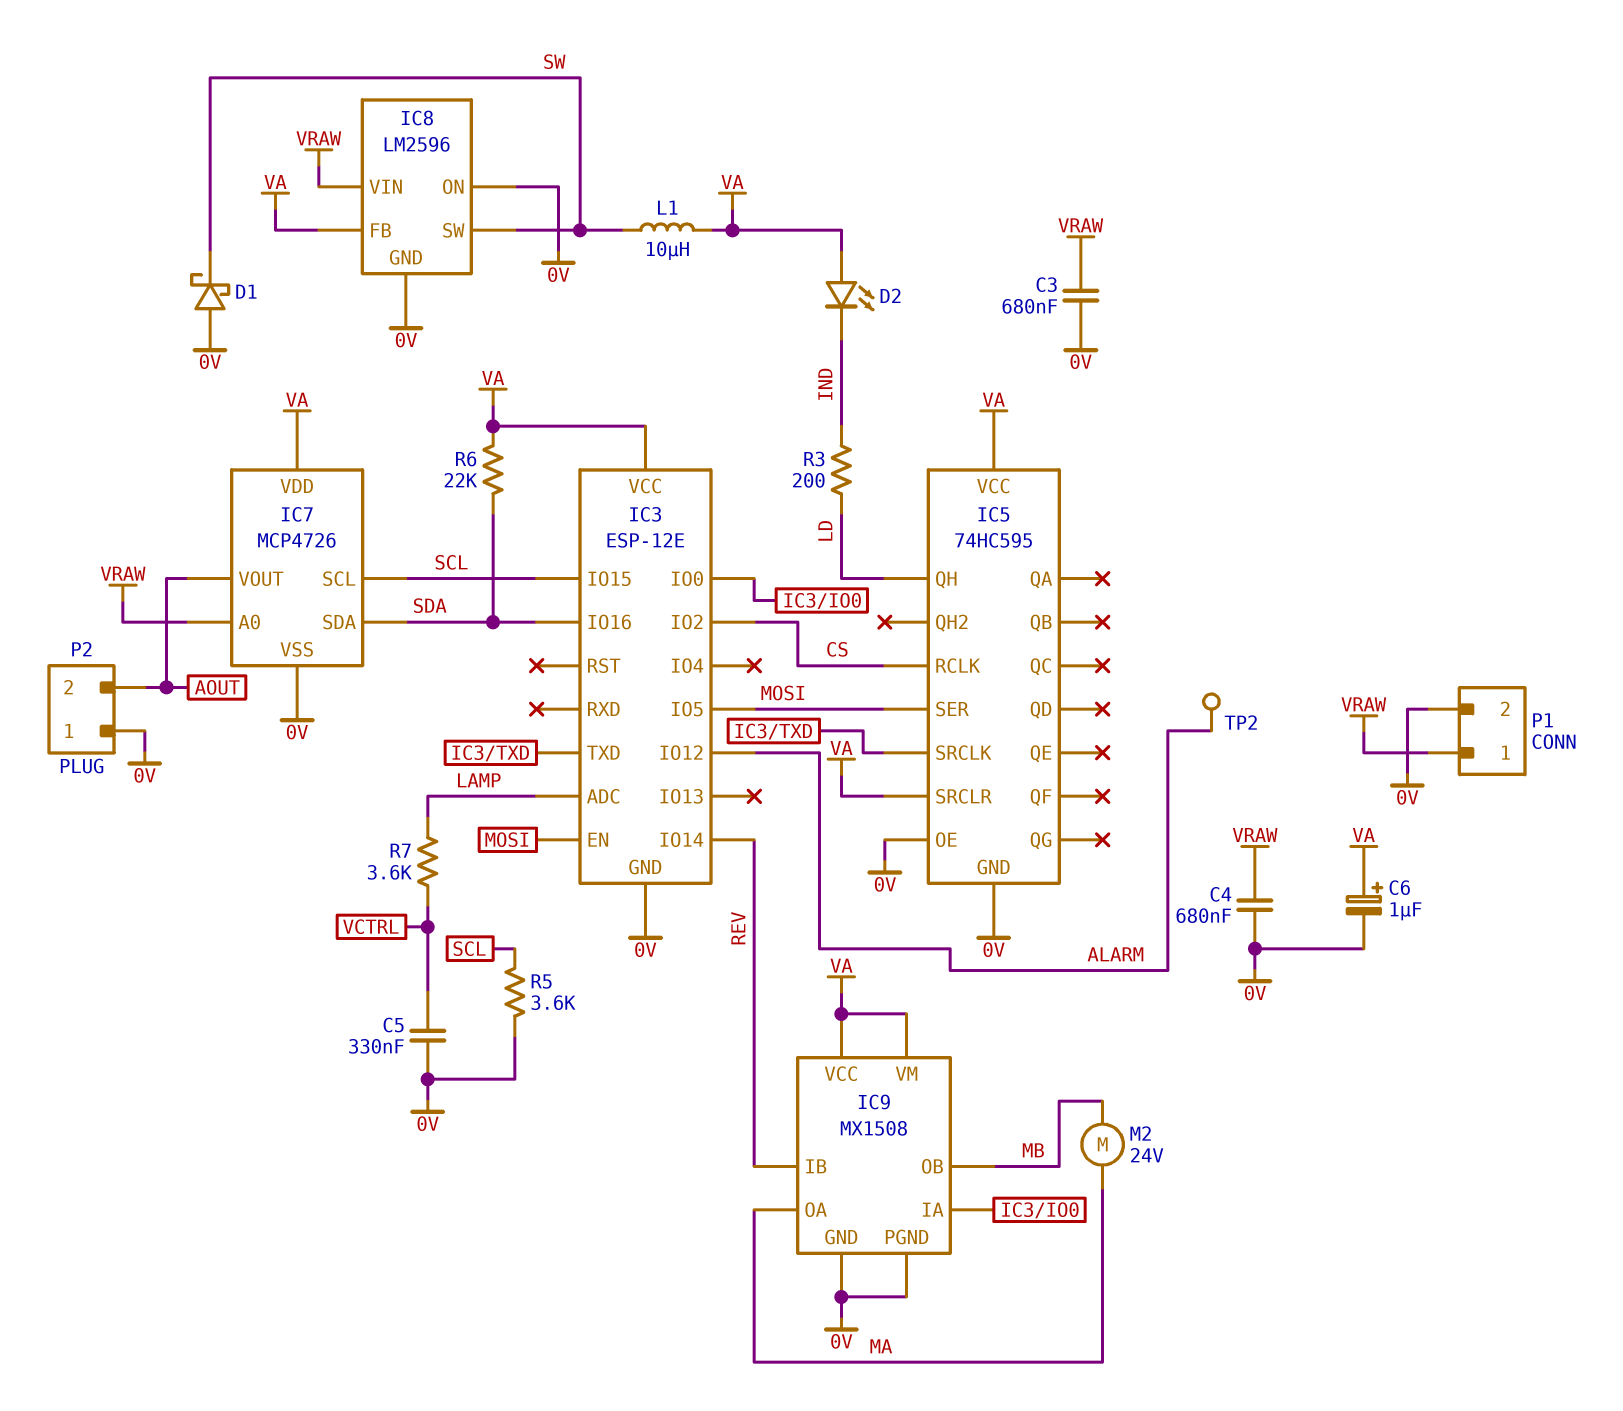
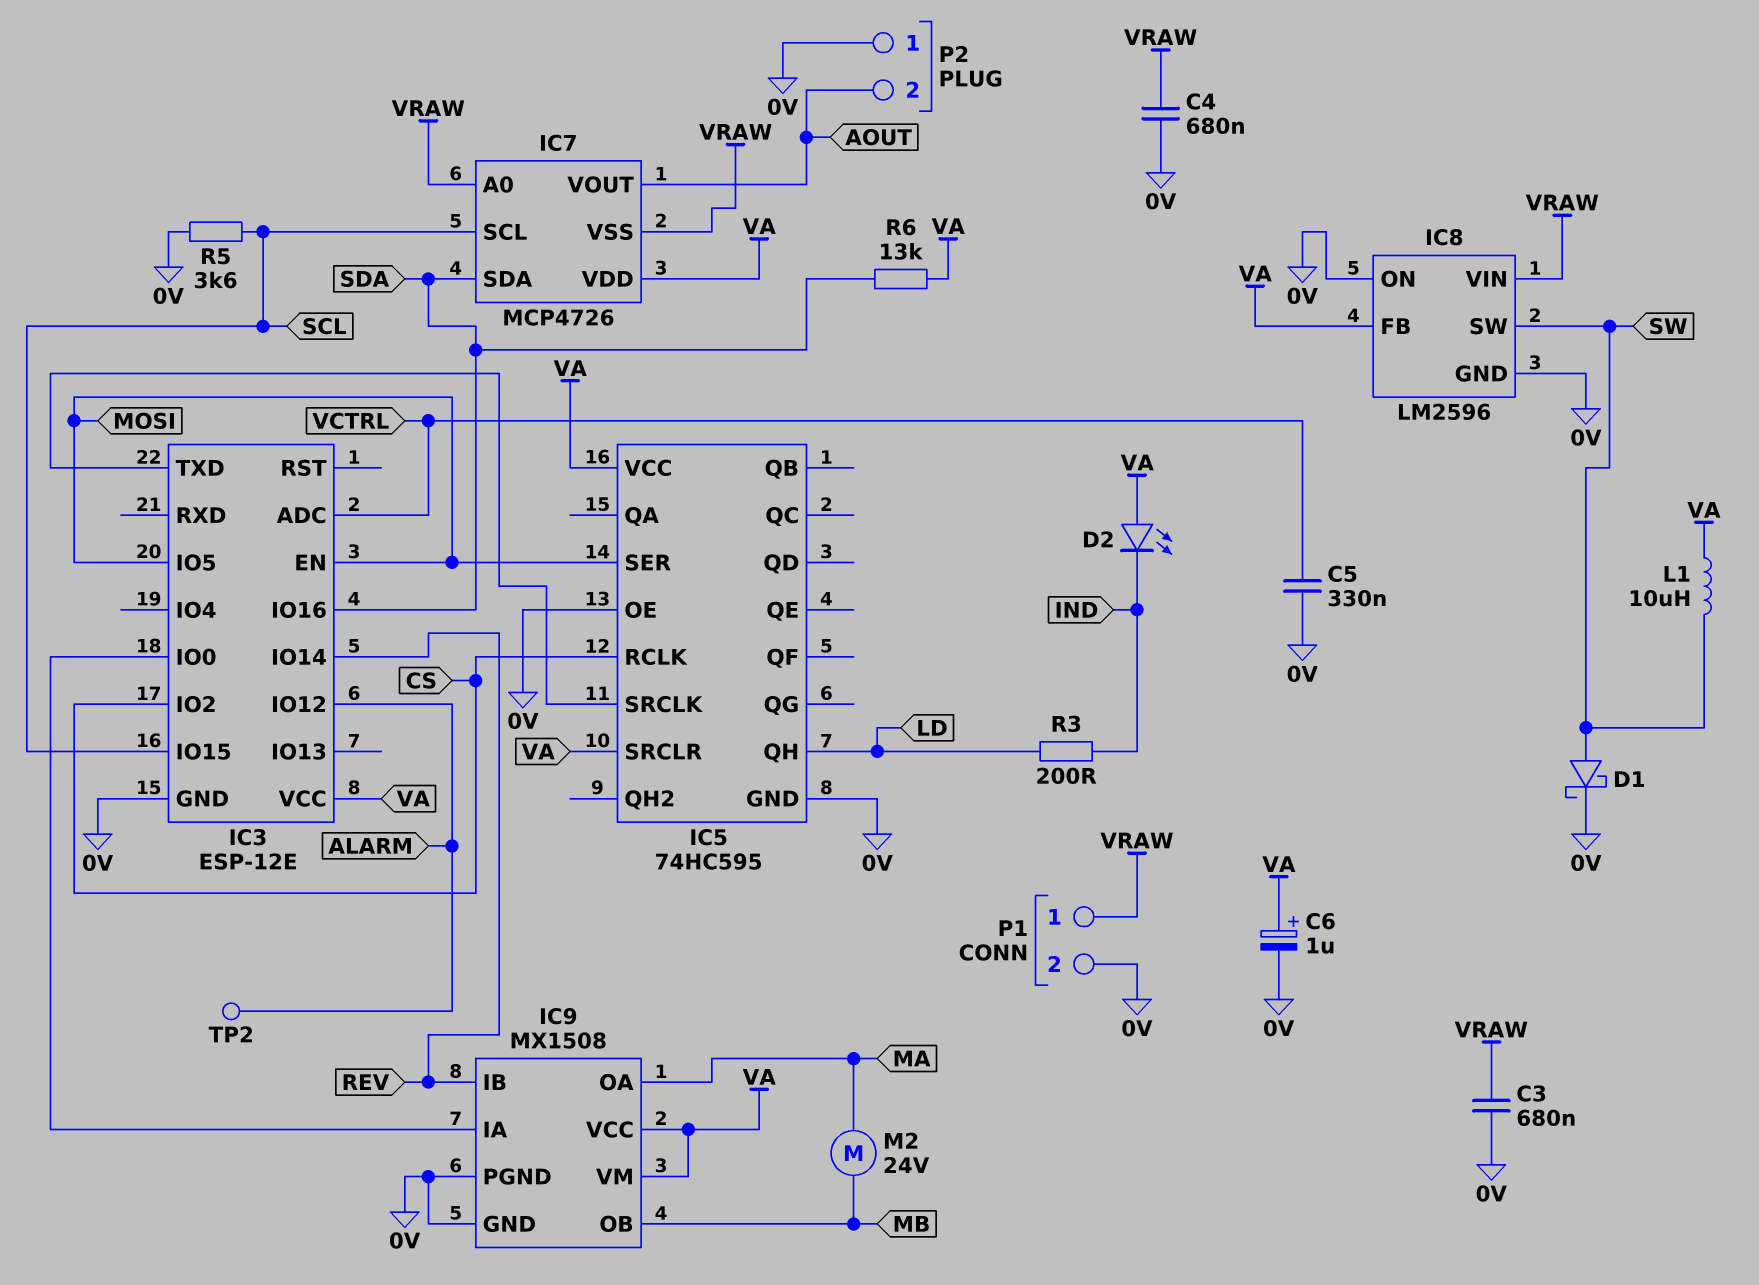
D1: schottky (A 0V, K SW) -> schottky (A SW, K 0V)
IC3 pin ADC: LAMP -> VCTRL
IC7 pin VSS: 0V -> VRAW
R6: 22k (SDA, VA) -> 13k (SDA, VA)
R7: 3.6k (LAMP, VCTRL) -> none

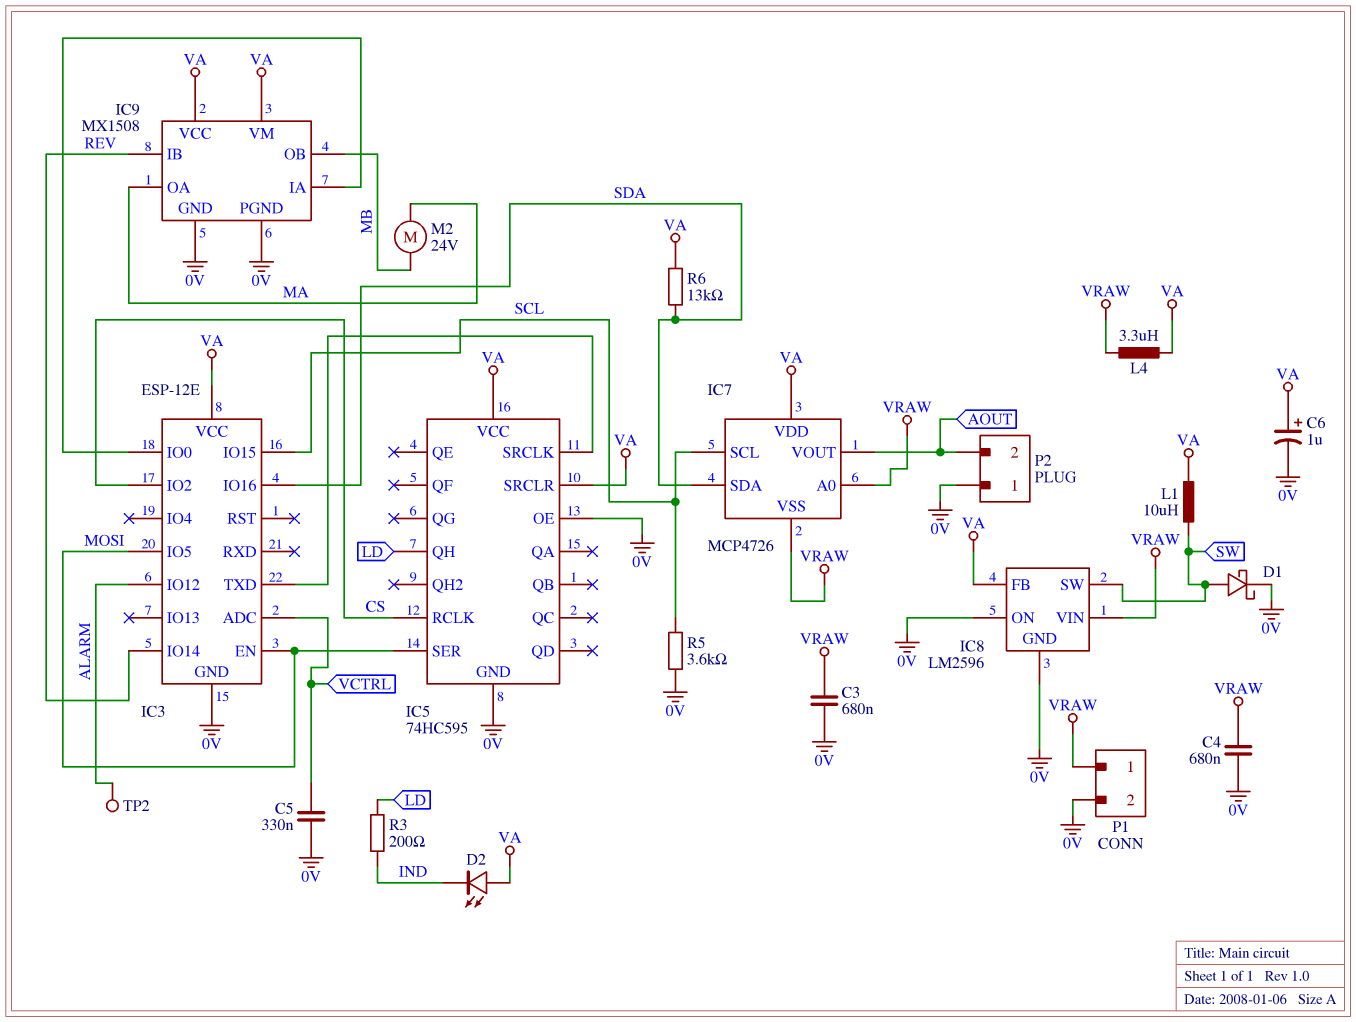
L4: none -> 3.3uH (VA, VRAW)

